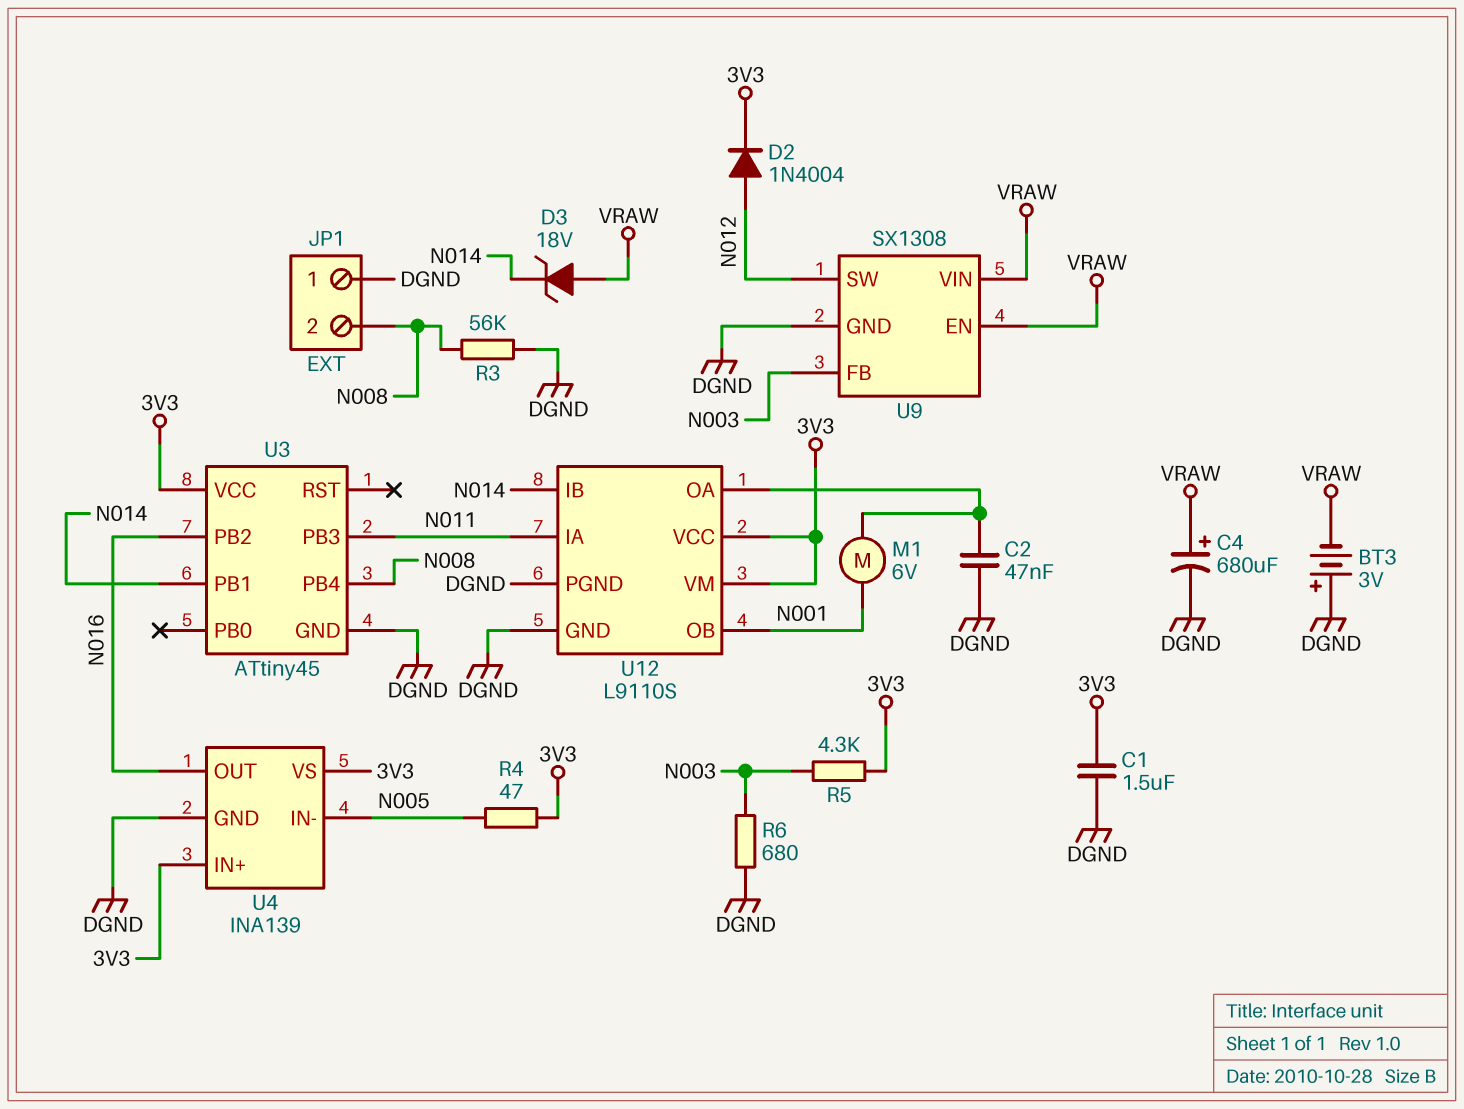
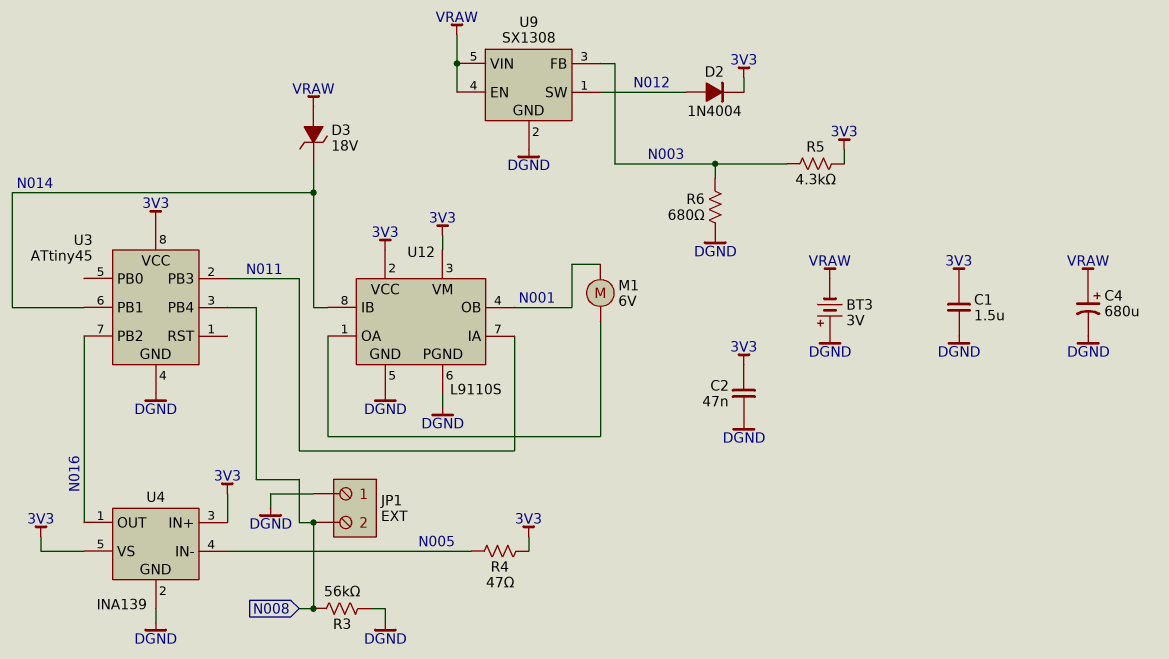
C2: 47nF (DGND, U12/OA) -> 47nF (3V3, DGND)

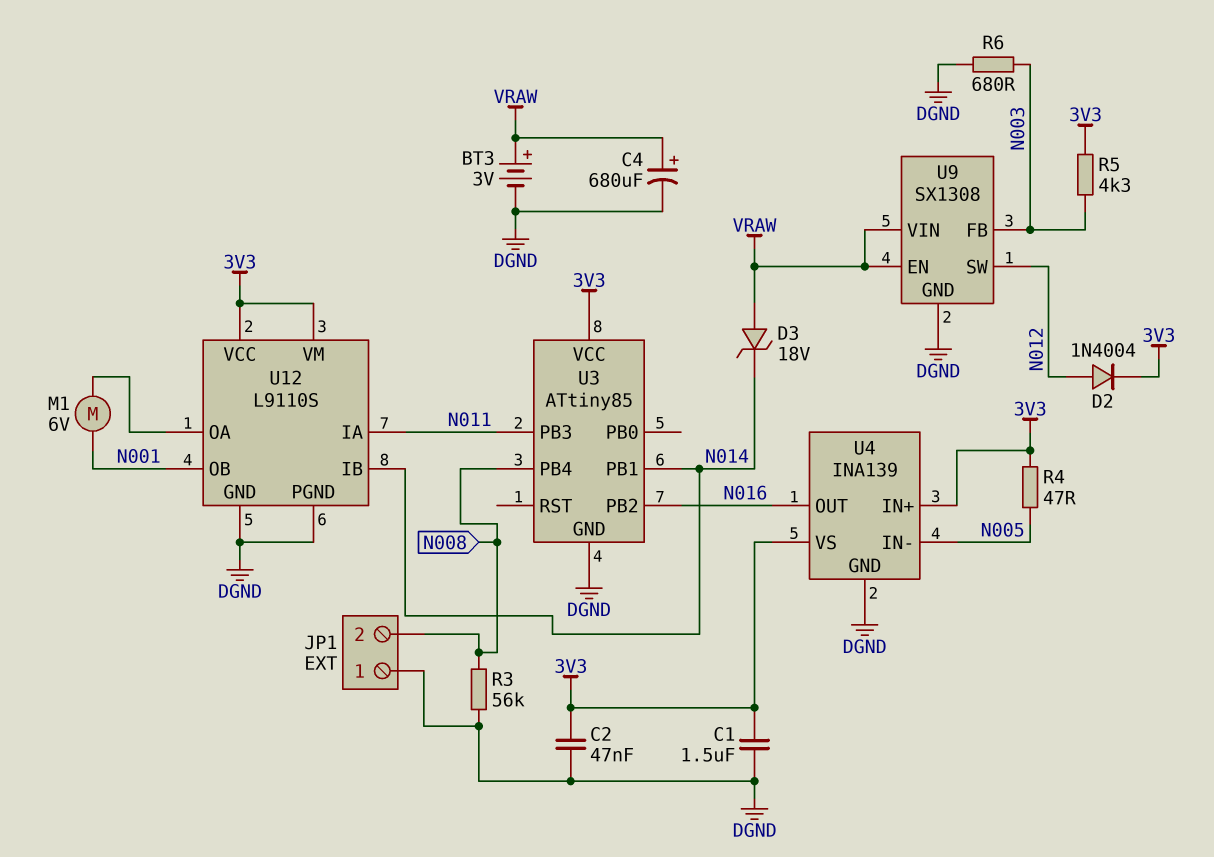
BT3: 3V (plus DGND, minus VRAW) -> 3V (plus VRAW, minus DGND)
U3: ATtiny45 -> ATtiny85

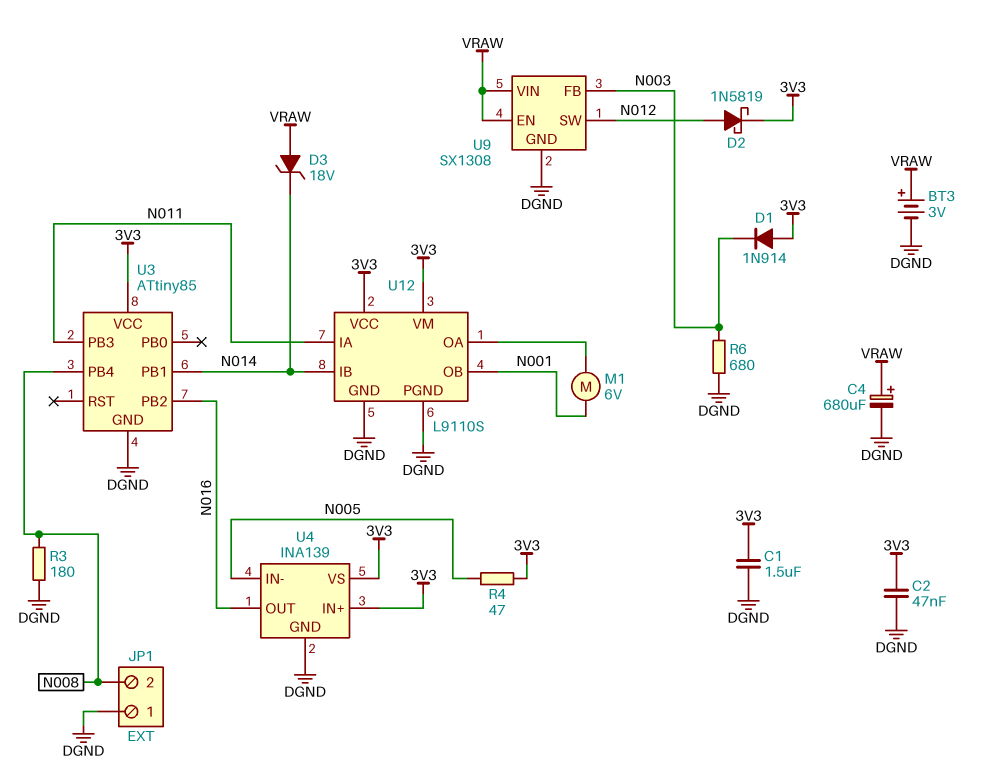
D1: none -> diode 1N914 (A 3V3, K N003)
D2: diode 1N4004 (A N012, K 3V3) -> schottky 1N5819 (A N012, K 3V3)
R3: 56k (DGND, N008) -> 180 (DGND, N008)
R5: 4.3k (3V3, N003) -> none

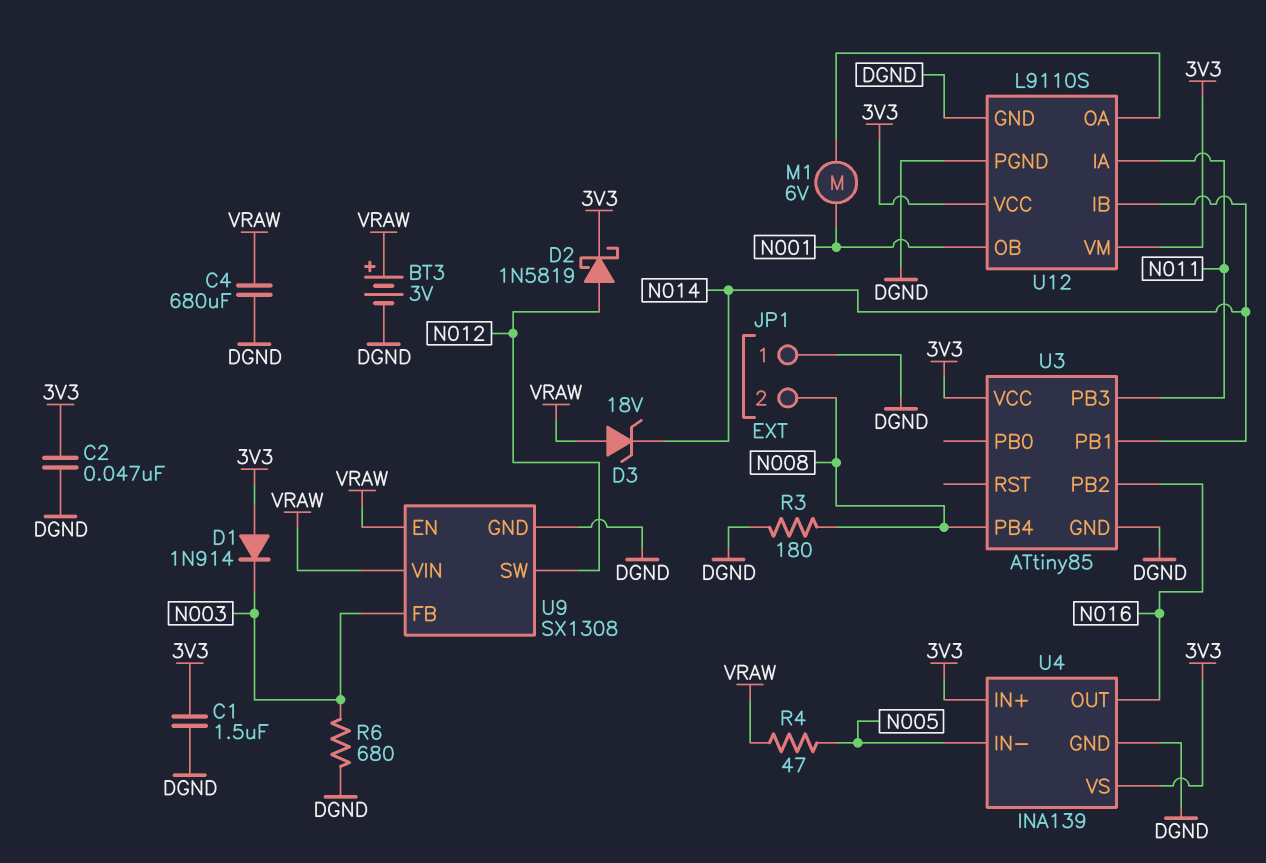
C4: 680uF (plus VRAW, minus DGND) -> 680uF (DGND, VRAW)
R4: 47 (3V3, N005) -> 47 (N005, VRAW)

